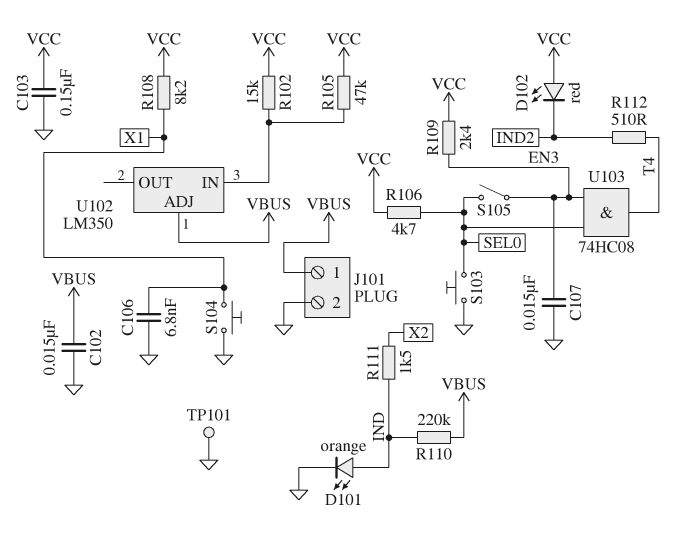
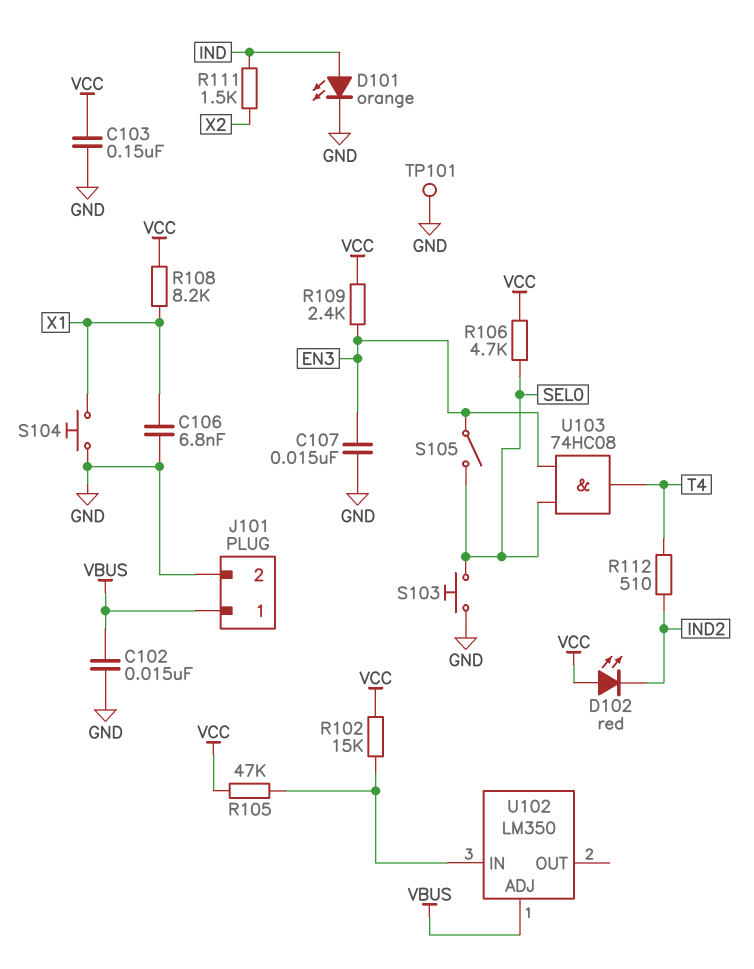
R110: 220k (IND, VBUS) -> none

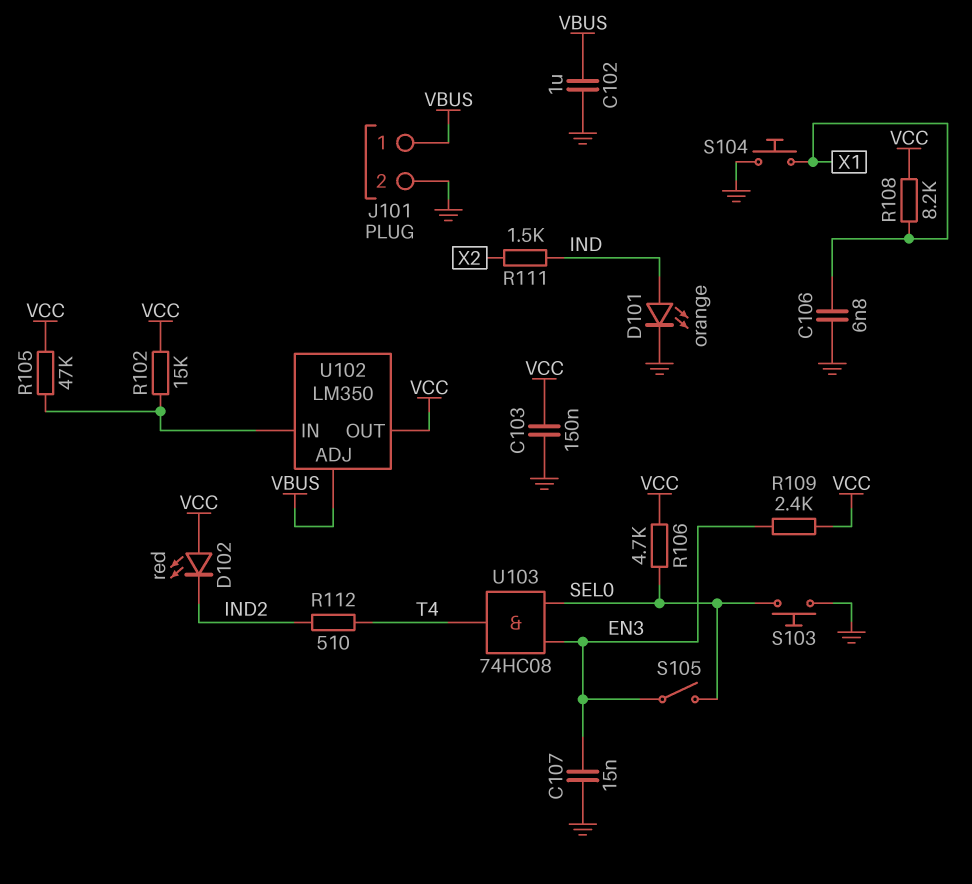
C102: 15nF (GND, VBUS) -> 1uF (GND, VBUS)
TP101: test point (GND) -> none
U102 pin OUT: none -> VCC

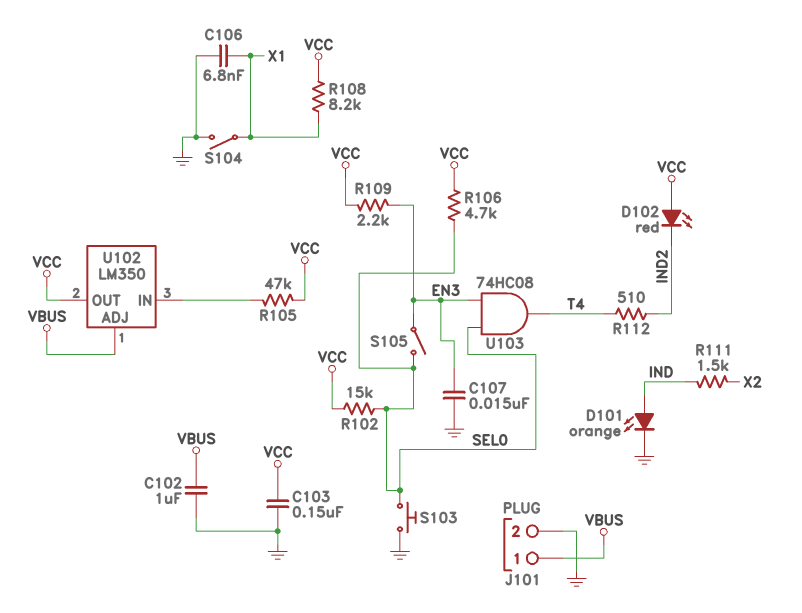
R102: 15k (U102/IN, VCC) -> 15k (SEL0, VCC)
R109: 2.4k (EN3, VCC) -> 2.2k (EN3, VCC)
S104: button (GND, X1) -> switch (GND, X1)

